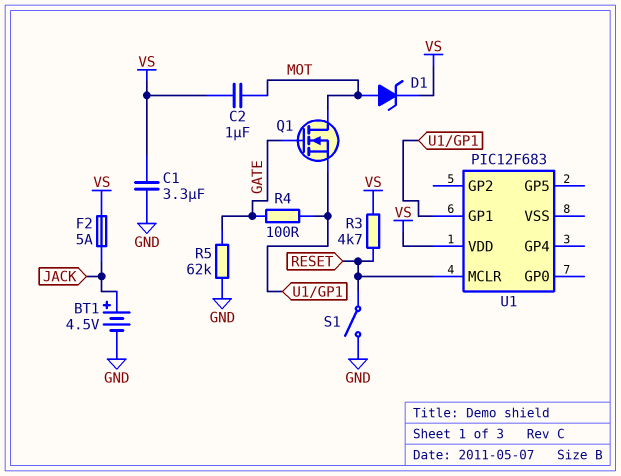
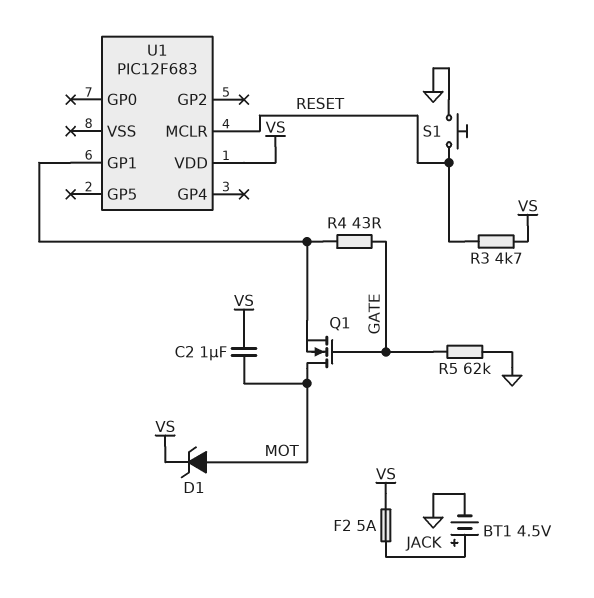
C1: 3.3uF (GND, VS) -> none
R4: 100 (GATE, U1/GP1) -> 43 (GATE, U1/GP1)
S1: switch (GND, RESET) -> button (GND, RESET)

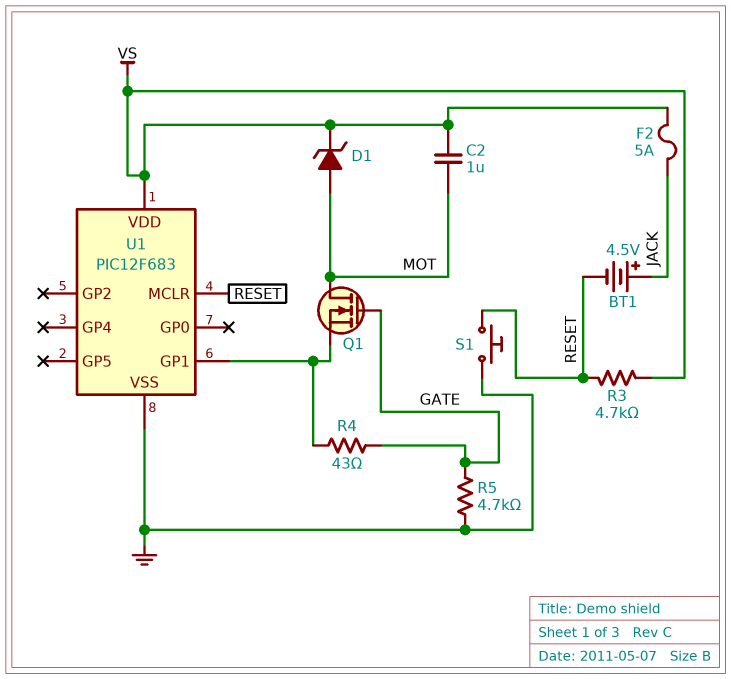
BT1: 4.5V (plus JACK, minus GND) -> 4.5V (plus JACK, minus RESET)
R5: 62k (GATE, GND) -> 4.7k (GATE, GND)
U1 pin VSS: none -> GND

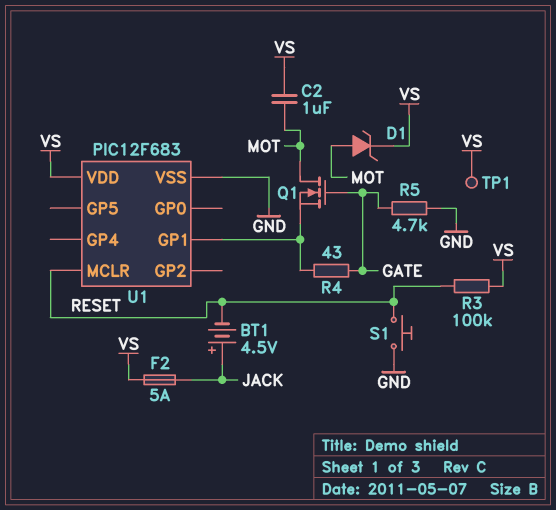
R3: 4.7k (RESET, VS) -> 100k (RESET, VS)
TP1: none -> test point (VS)

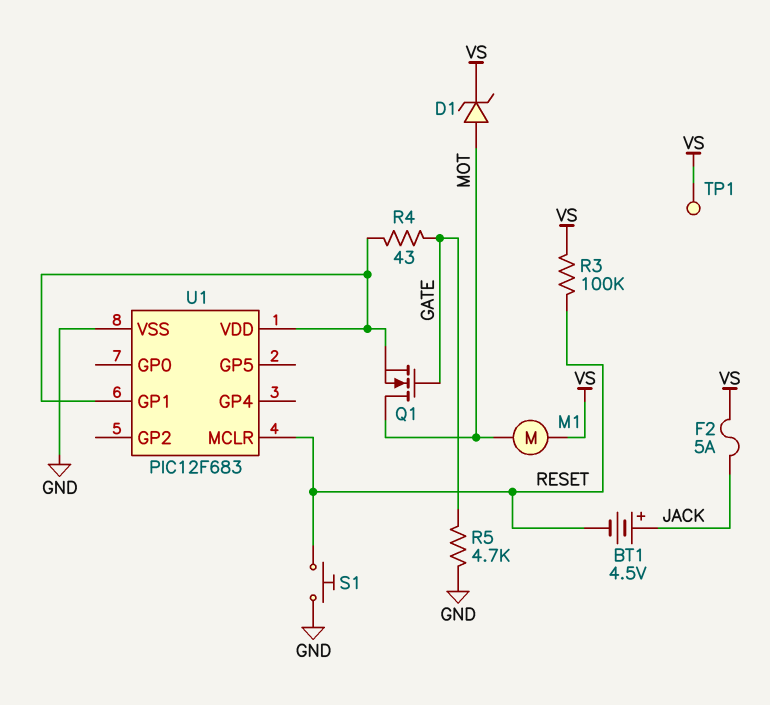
C2: 1uF (MOT, VS) -> none
M1: none -> motor (MOT, VS)
U1 pin VDD: VS -> U1/GP1

